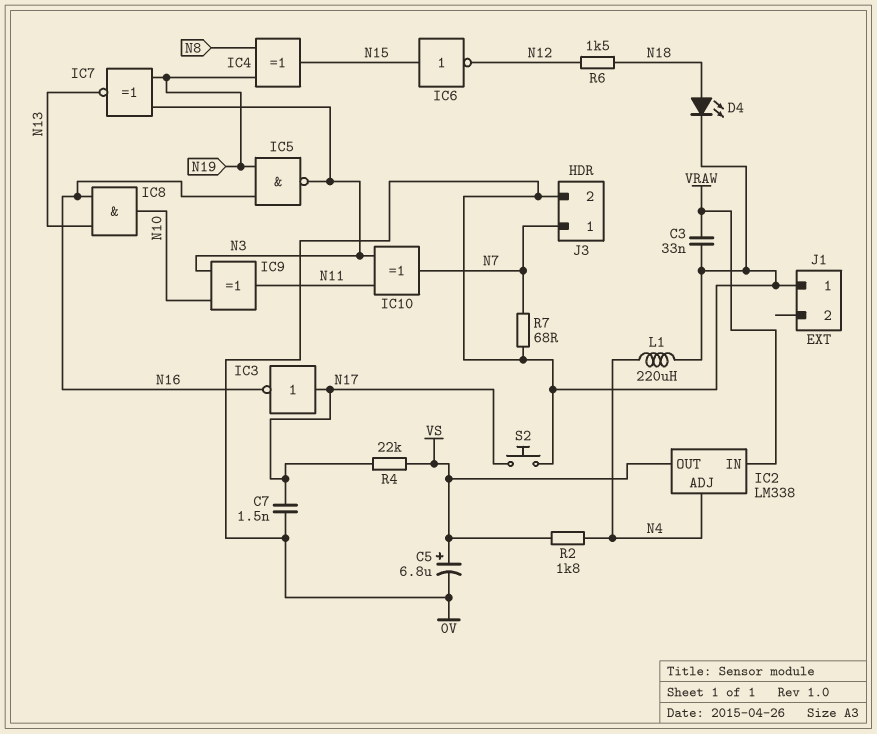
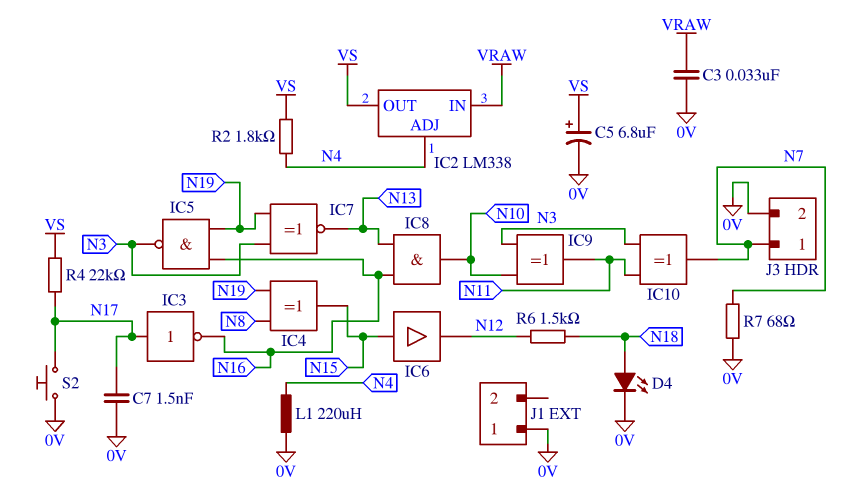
IC6: NOT (in N15, out N12) -> buffer (in N15, out N12)

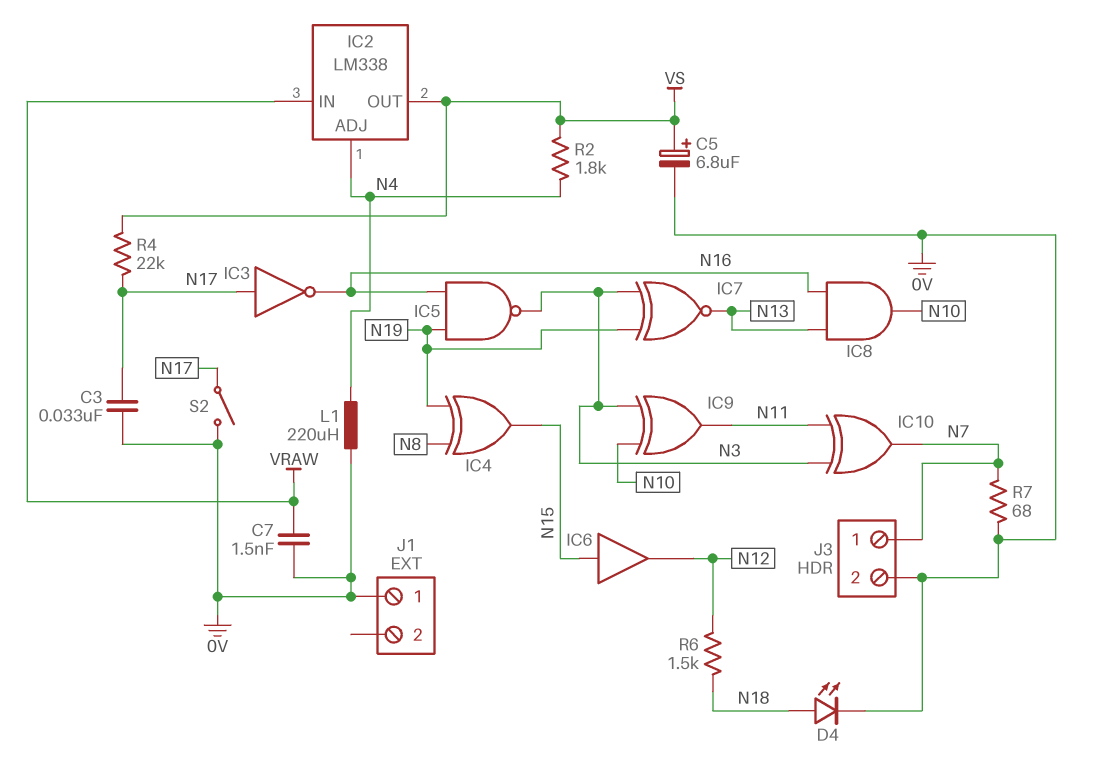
C3: 33nF (0V, VRAW) -> 33nF (0V, N17)
C7: 1.5nF (0V, N17) -> 1.5nF (0V, VRAW)
S2: button (0V, N17) -> switch (0V, N17)

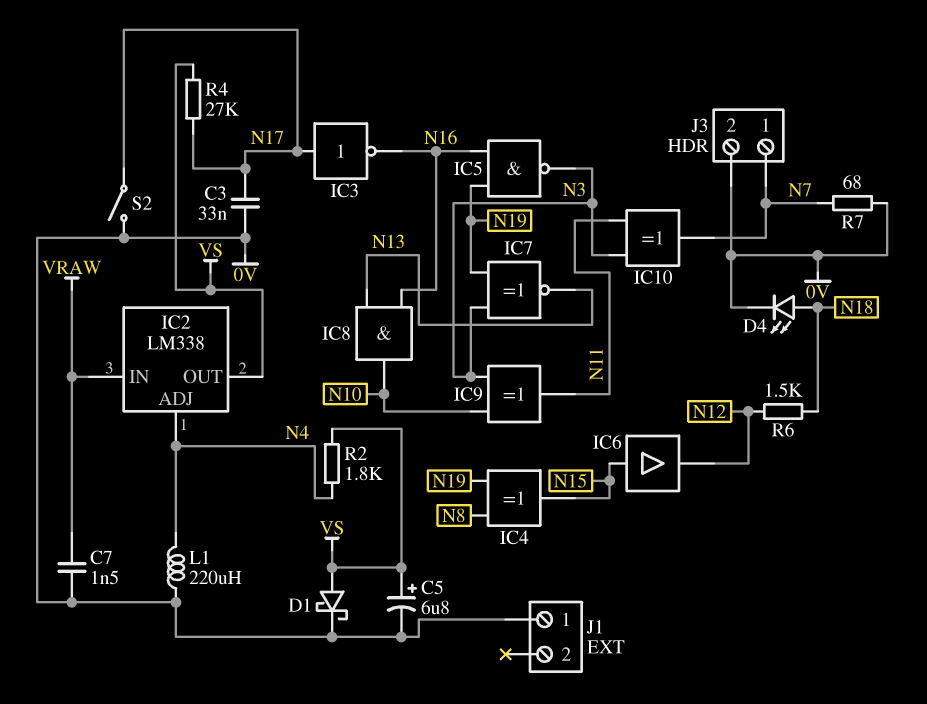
D1: none -> schottky (A VS, K 0V)
R4: 22k (N17, VS) -> 27k (N17, VS)

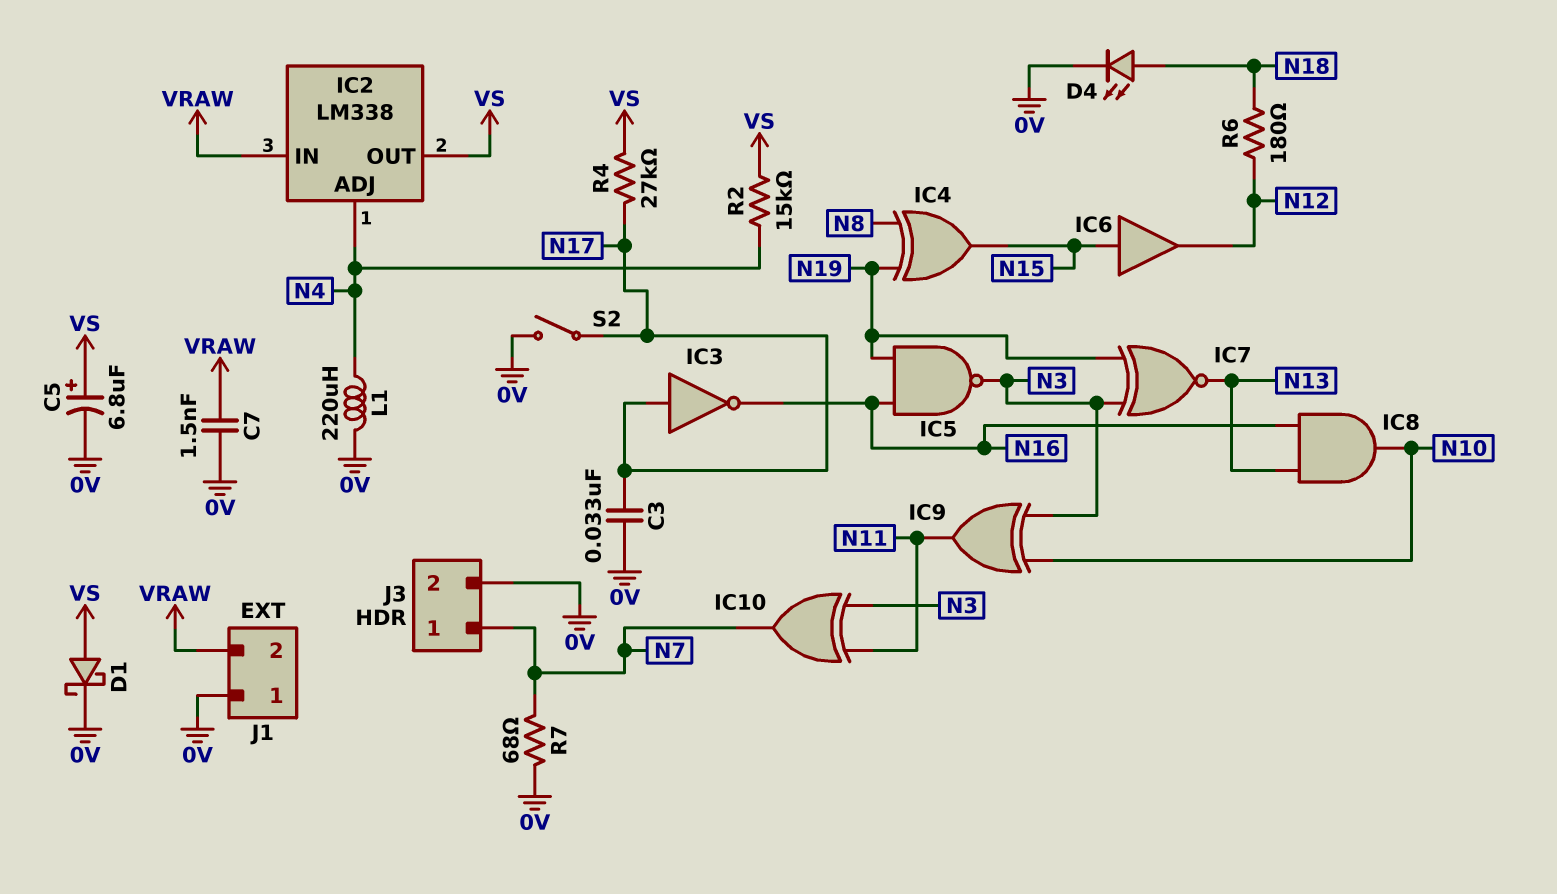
J1 pin 2: none -> VRAW
R2: 1.8k (N4, VS) -> 15k (N4, VS)
R6: 1.5k (N12, N18) -> 180 (N12, N18)

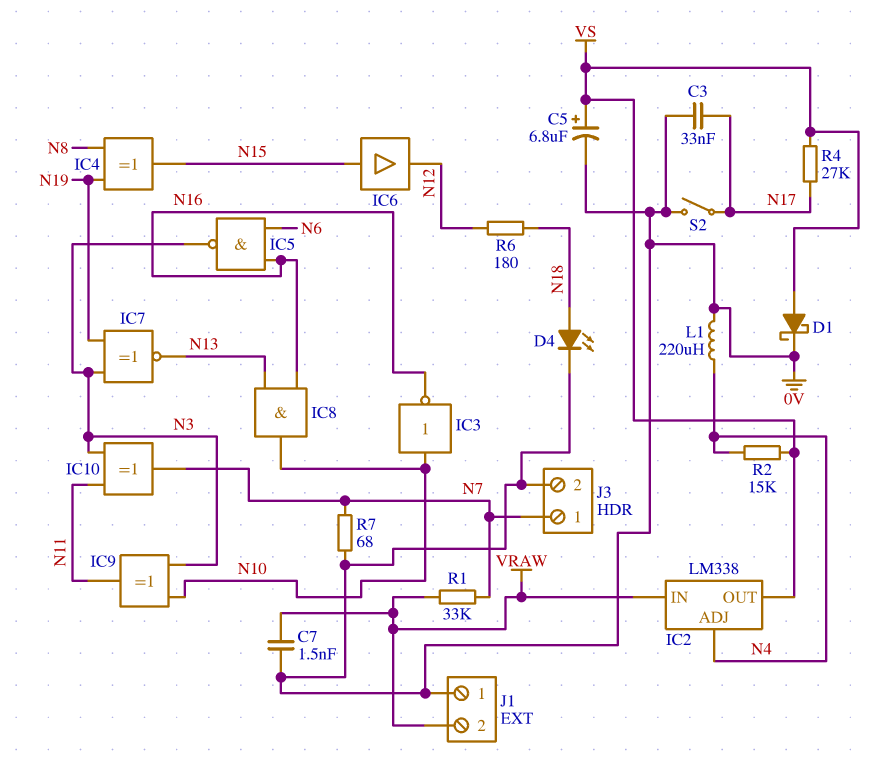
IC3: NOT (in N17, out N16) -> NOT (in N10, out N16)
IC5: NAND (in N16, in N19, out N3) -> NAND (in N6, in N16, out N3)
R1: none -> 33k (N7, VRAW)

